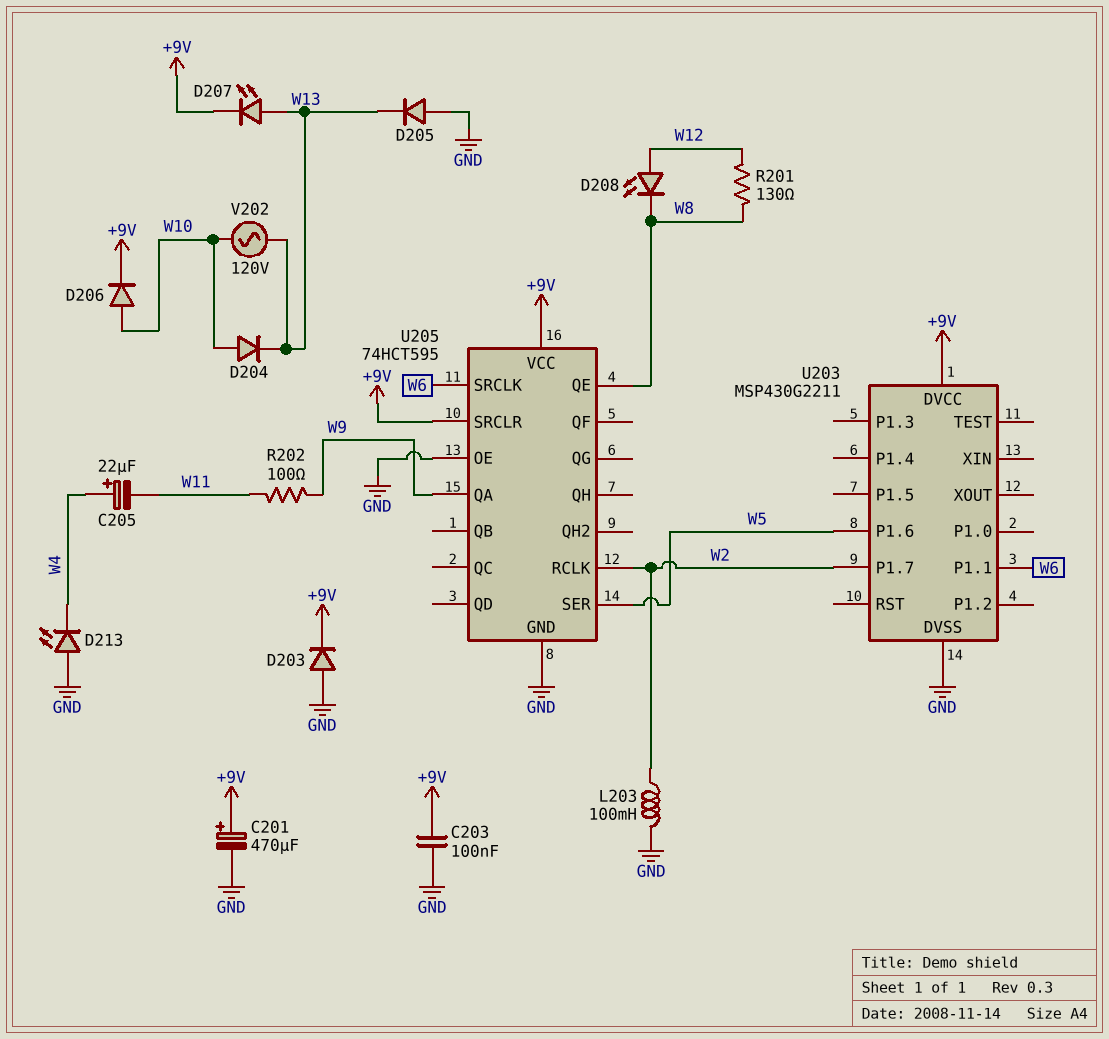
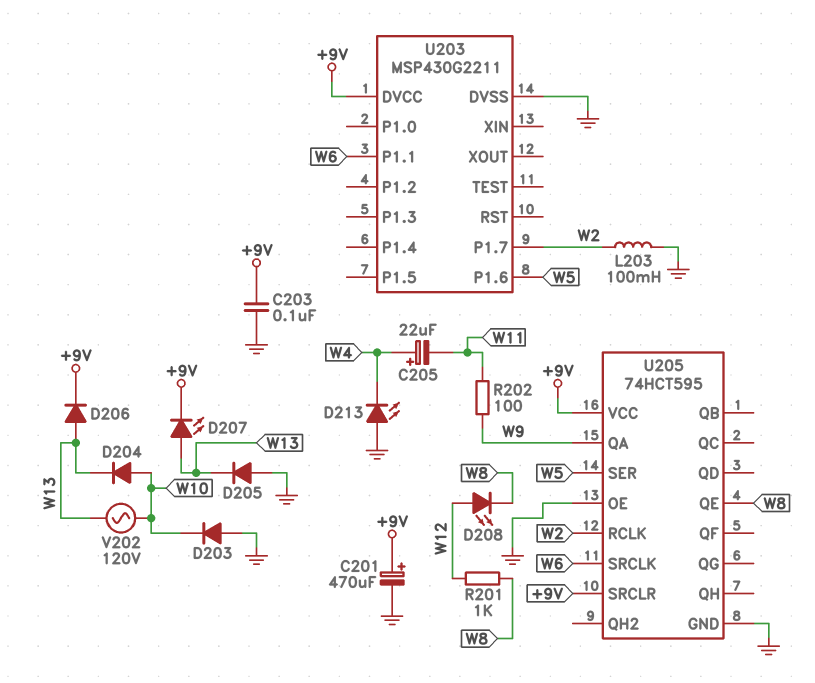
D203: diode (A GND, K +9V) -> diode (A GND, K W10)
D206: diode (A W10, K +9V) -> diode (A W13, K +9V)
R201: 130 (W8, W12) -> 1k (W8, W12)

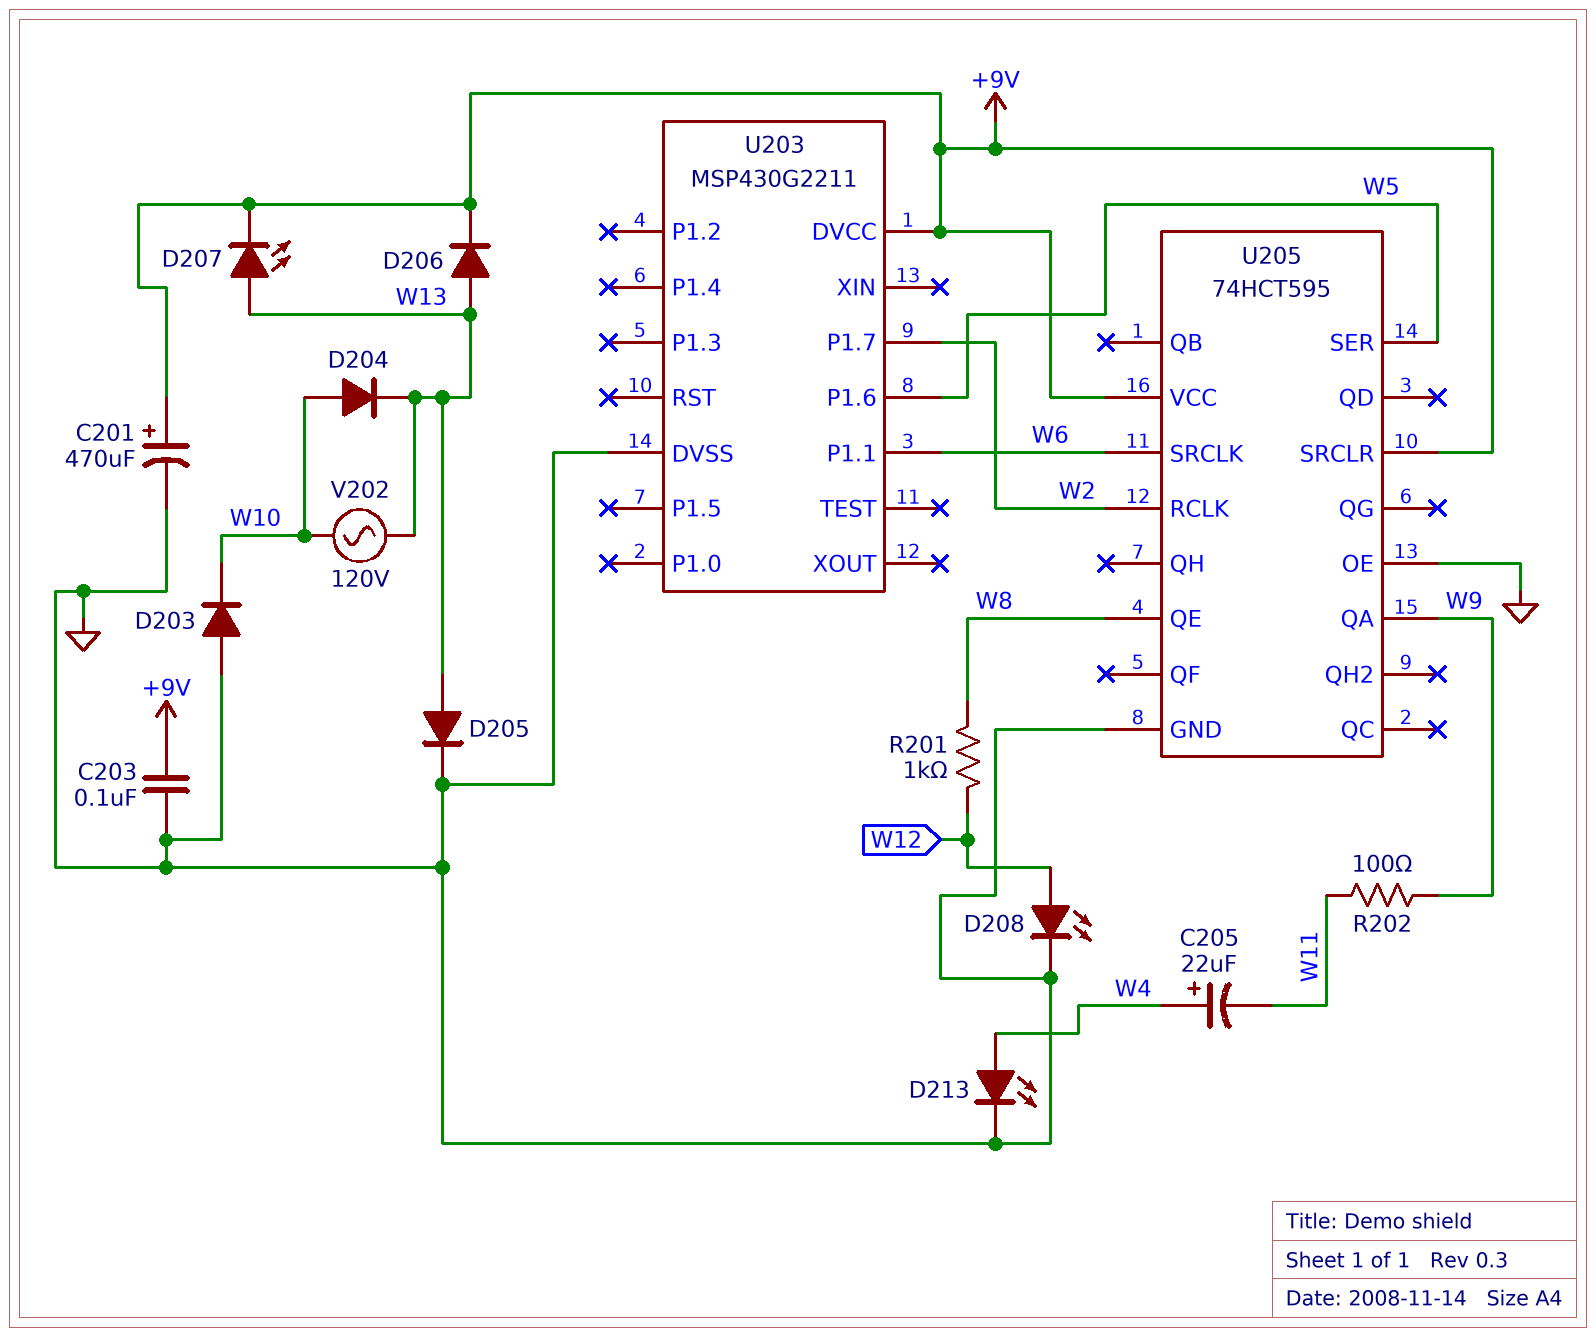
D205: diode (A GND, K W13) -> diode (A W13, K GND)
D208: LED (A W12, K W8) -> LED (A W12, K GND)
D213: LED (A GND, K W4) -> LED (A W4, K GND)
L203: 100mH (GND, W2) -> none

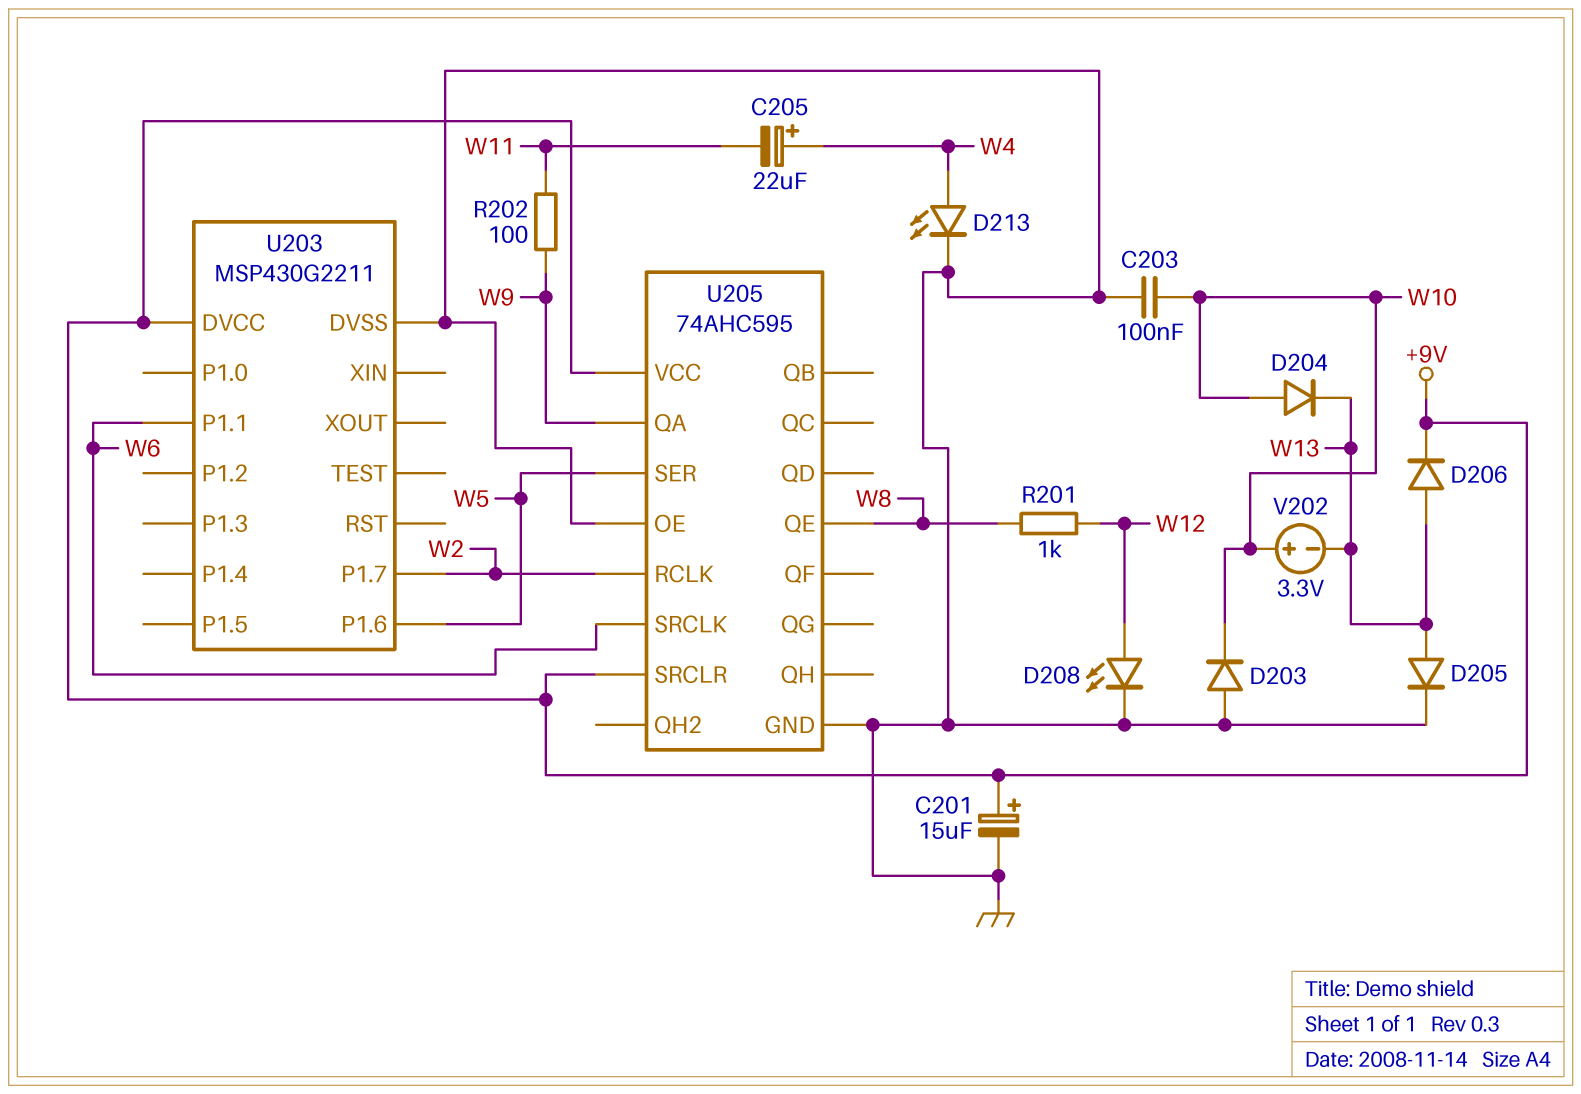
C201: 470uF (plus +9V, minus GND) -> 15uF (plus +9V, minus GND)
C203: 100nF (+9V, GND) -> 100nF (GND, W10)
D207: LED (A W13, K +9V) -> none
U205: 74HCT595 -> 74AHC595
V202: AC 120V (W10, W13) -> 3.3V (plus W10, minus W13)

